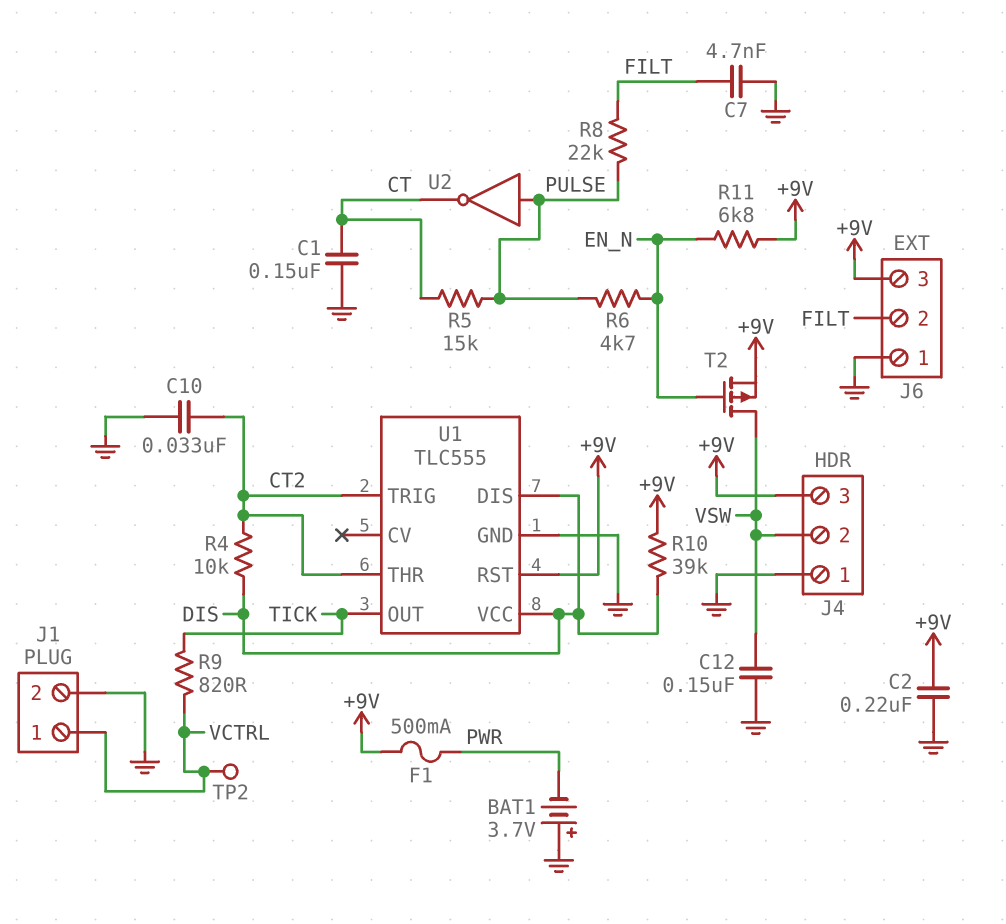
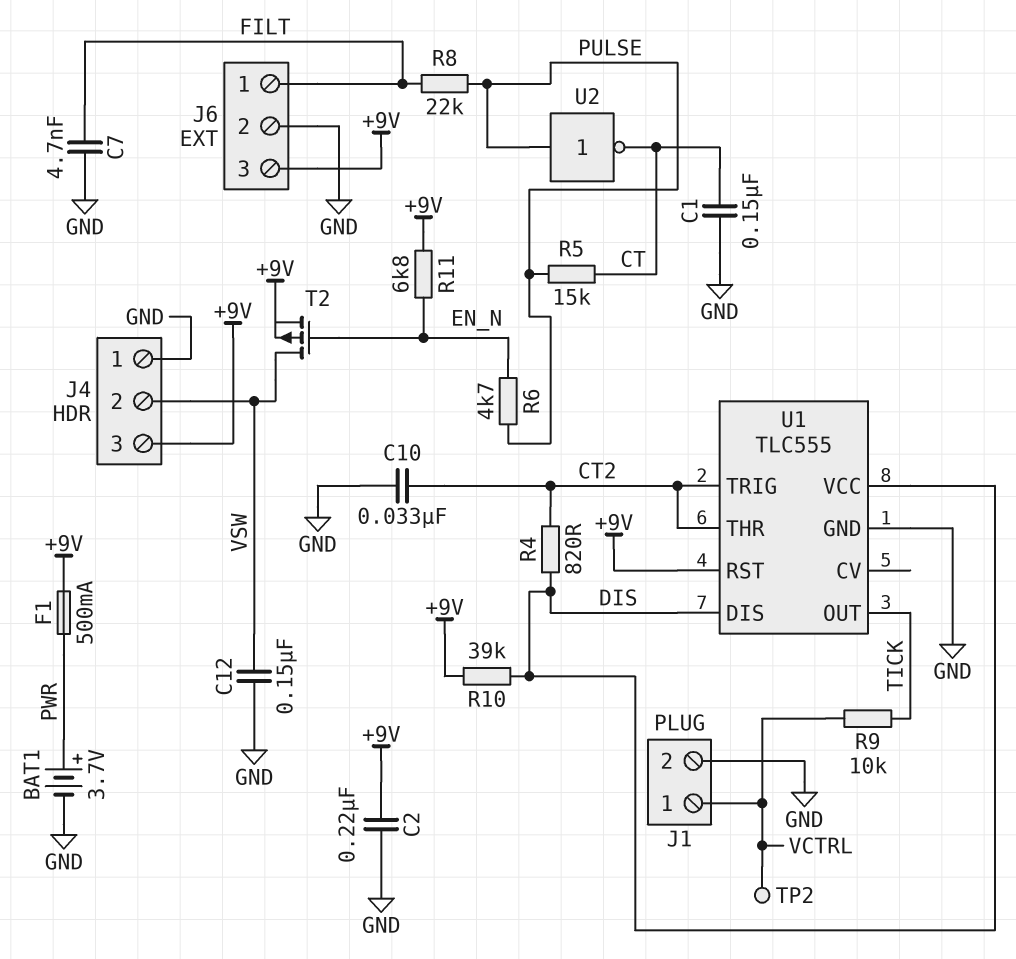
BAT1: 3.7V (plus GND, minus PWR) -> 3.7V (plus PWR, minus GND)
J6 pin 1: GND -> FILT
J6 pin 2: FILT -> GND
R4: 10k (CT2, DIS) -> 820 (CT2, DIS)
R9: 820 (TICK, VCTRL) -> 10k (TICK, VCTRL)

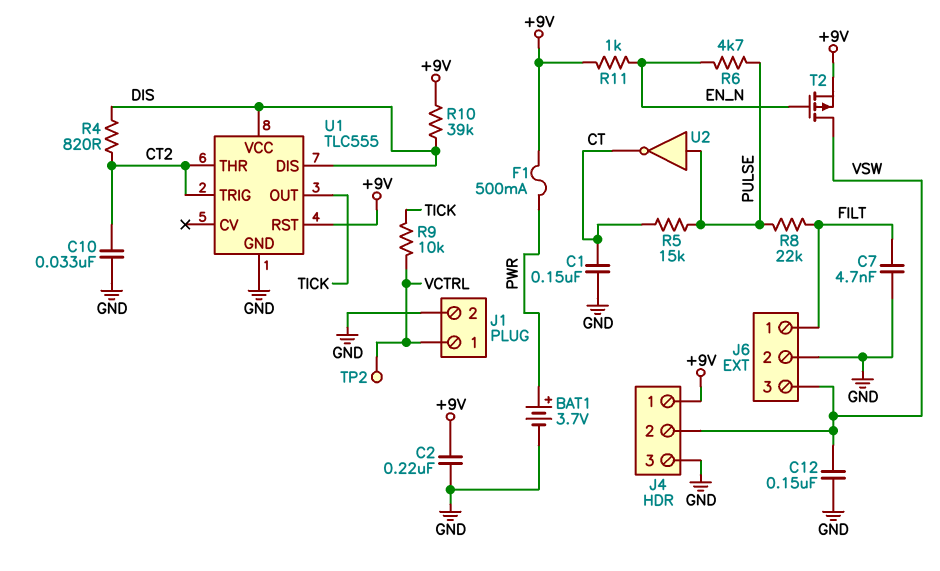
J4 pin 1: GND -> +9V
J4 pin 3: +9V -> GND
J6 pin 3: +9V -> VSW
R11: 6.8k (+9V, EN_N) -> 1k (+9V, EN_N)

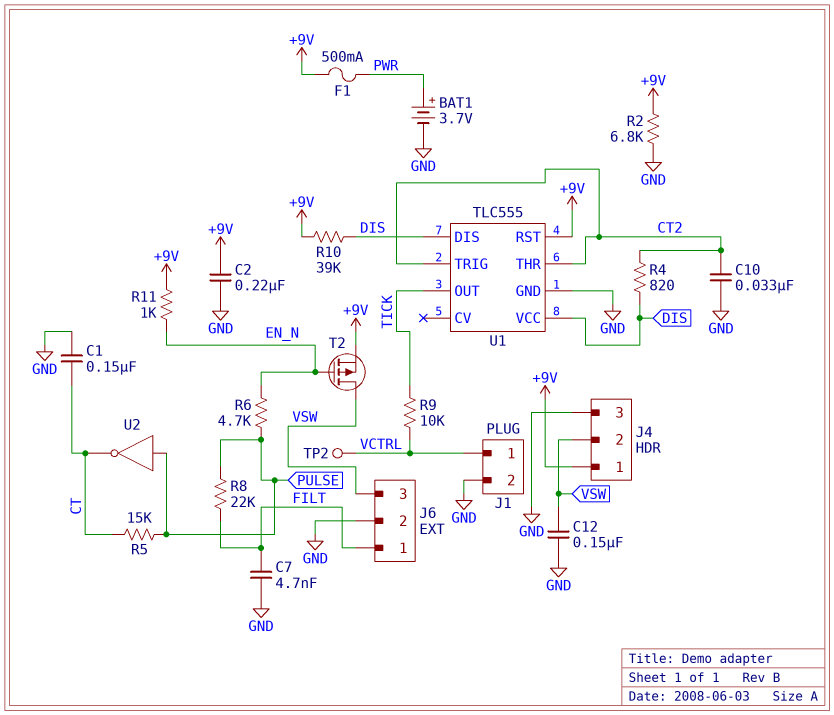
R2: none -> 6.8k (+9V, GND)

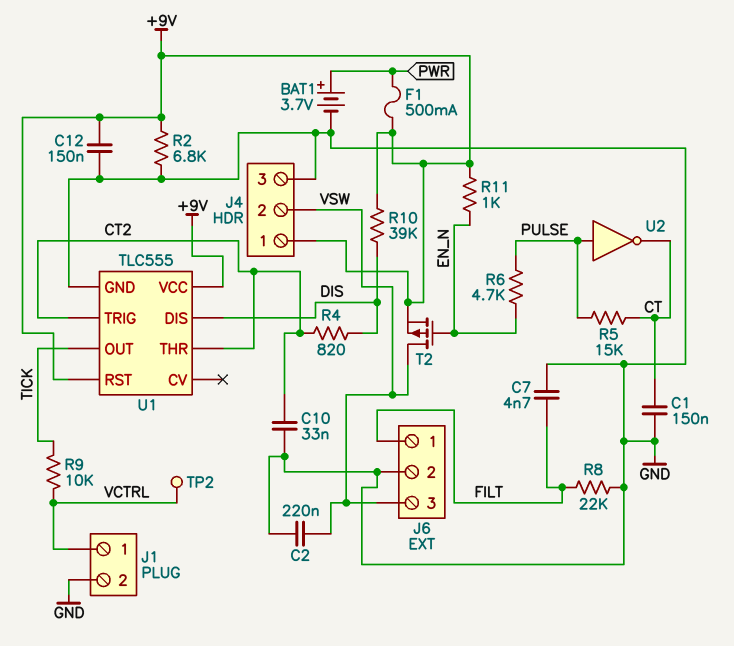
C2: 220nF (+9V, GND) -> 220nF (GND, VSW)
C12: 150nF (GND, VSW) -> 150nF (+9V, GND)
R8: 22k (FILT, PULSE) -> 22k (FILT, GND)
U1 pin VCC: DIS -> +9V

